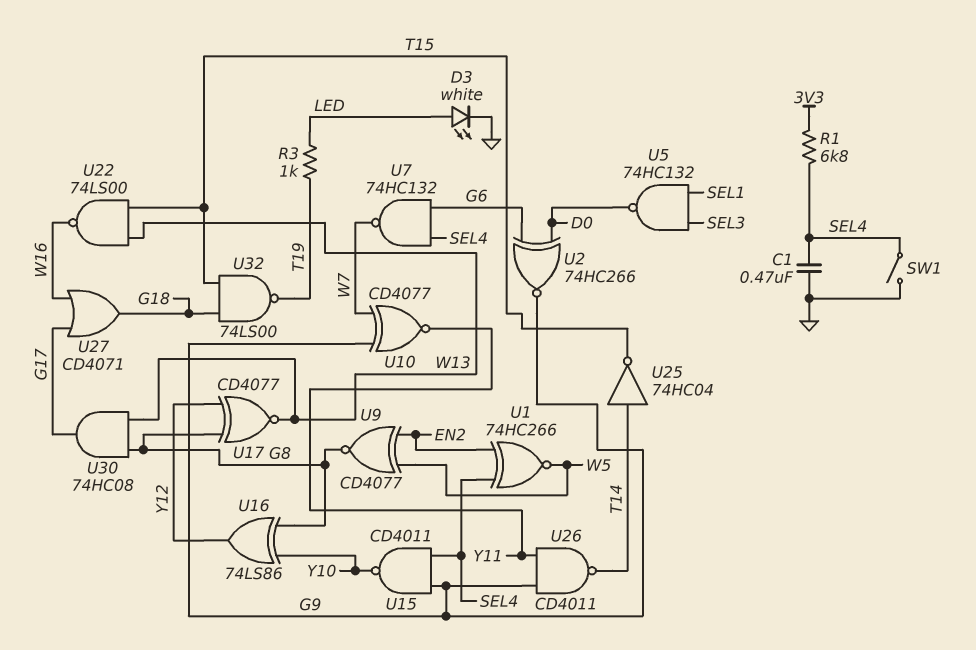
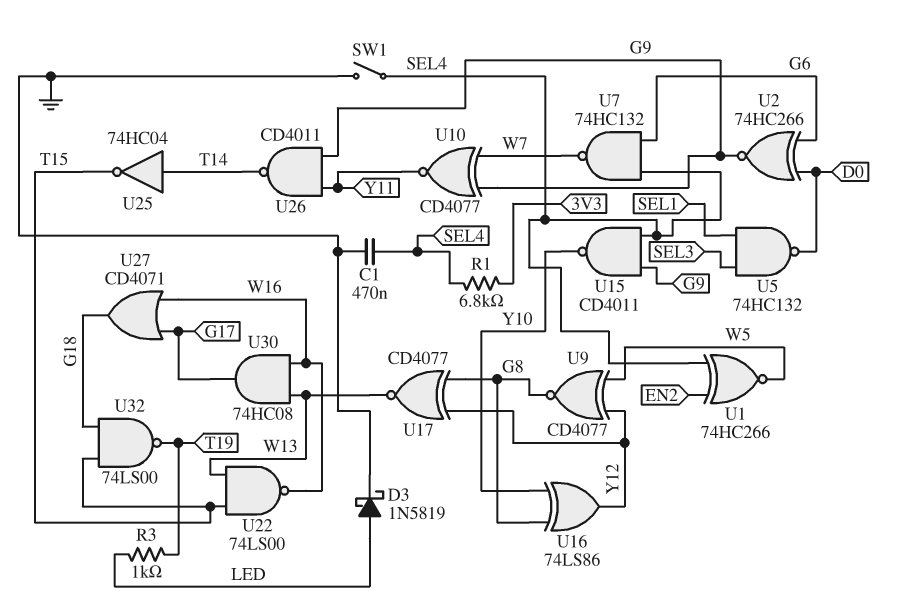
D3: LED white (A LED, K GND) -> schottky 1N5819 (A LED, K GND)
U9: XNOR CD4077 (in EN2, in W5, out G8) -> XNOR CD4077 (in W5, in Y12, out G8)
U30: AND 74HC08 (in G8, in W13, out G17) -> AND 74HC08 (in W13, in W16, out G17)

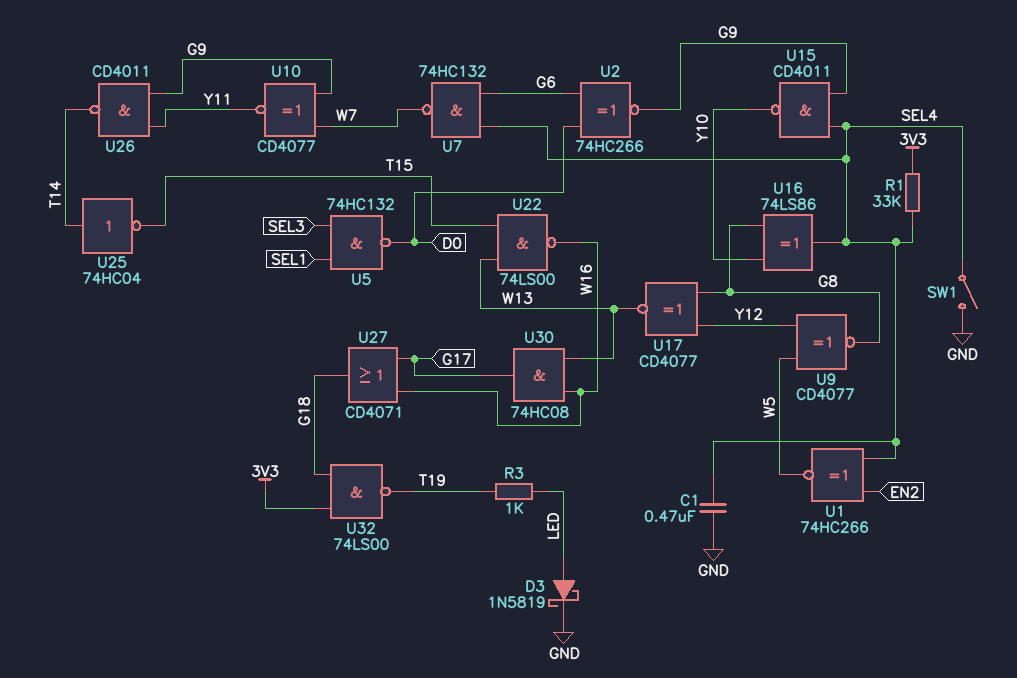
R1: 6.8k (3V3, SEL4) -> 33k (3V3, SEL4)
U16: XOR 74LS86 (in G8, in Y10, out Y12) -> XOR 74LS86 (in G8, in Y10, out SEL4)
U32: NAND 74LS00 (in G18, in T15, out T19) -> NAND 74LS00 (in 3V3, in G18, out T19)

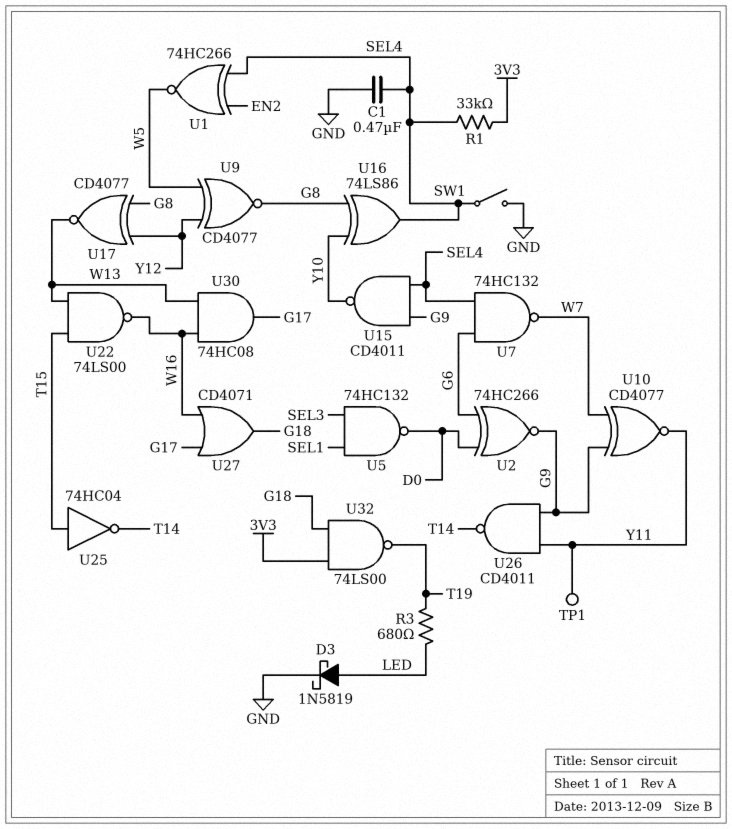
R3: 1k (LED, T19) -> 680 (LED, T19)
TP1: none -> test point (Y11)
U25: NOT 74HC04 (in T14, out T15) -> NOT 74HC04 (in T15, out T14)

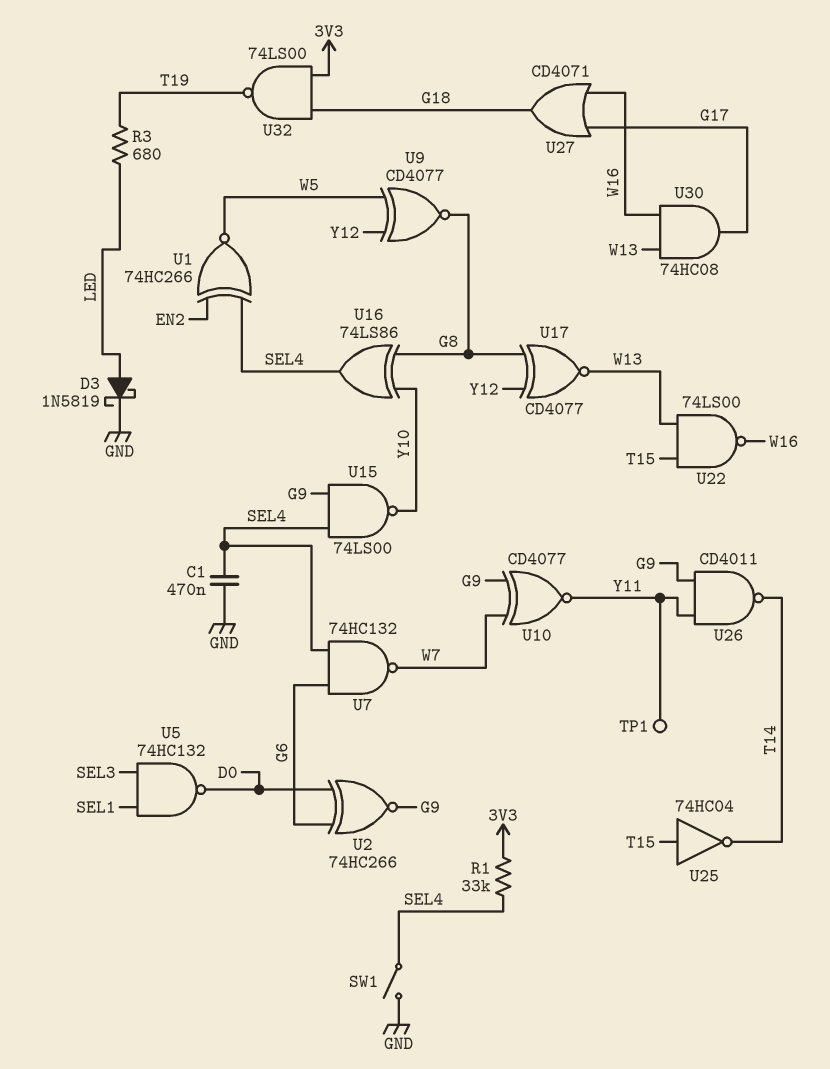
U15: NAND CD4011 (in G9, in SEL4, out Y10) -> NAND 74LS00 (in G9, in SEL4, out Y10)

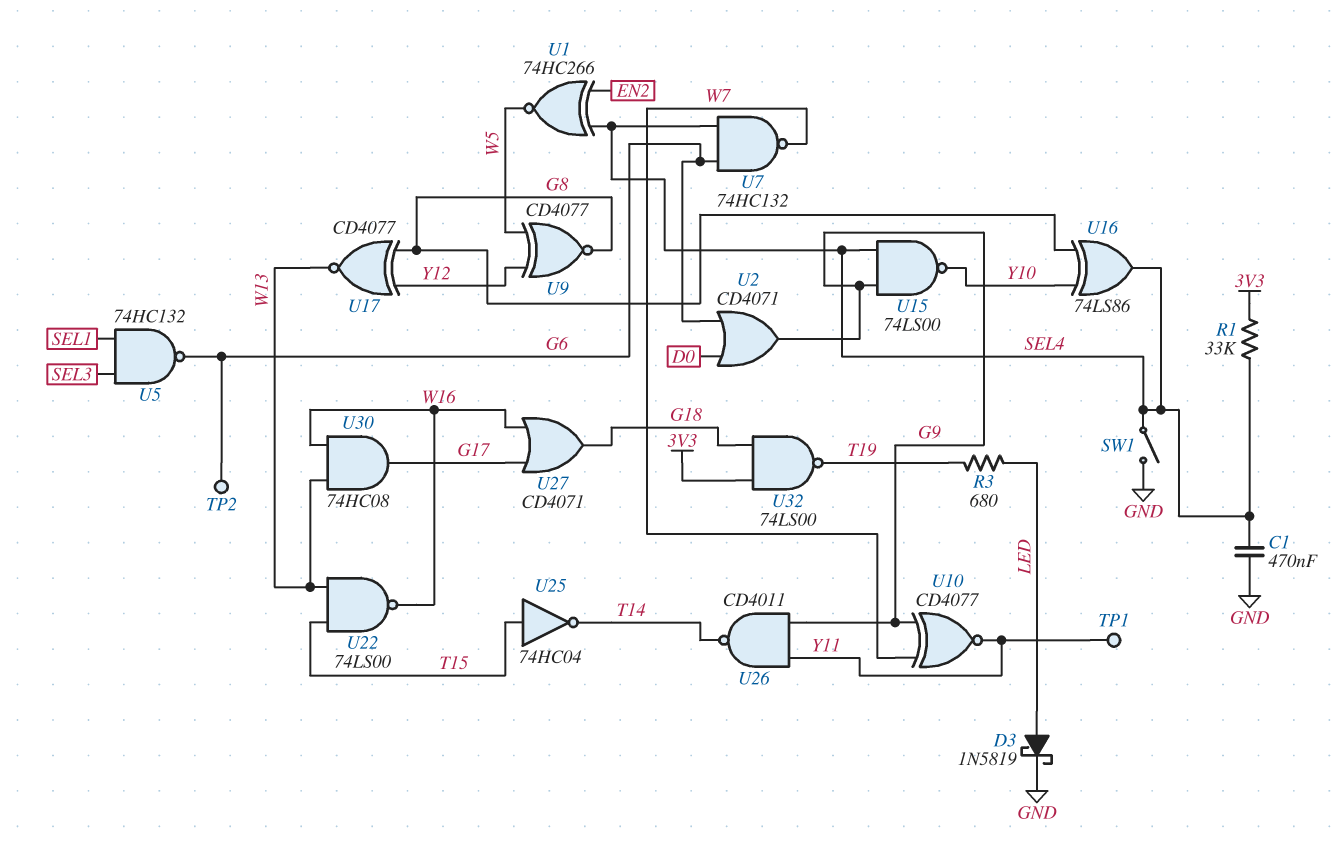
TP2: none -> test point (G6)
U2: XNOR 74HC266 (in D0, in G6, out G9) -> OR CD4071 (in D0, in G6, out G9)
U5: NAND 74HC132 (in SEL1, in SEL3, out D0) -> NAND 74HC132 (in SEL1, in SEL3, out G6)

